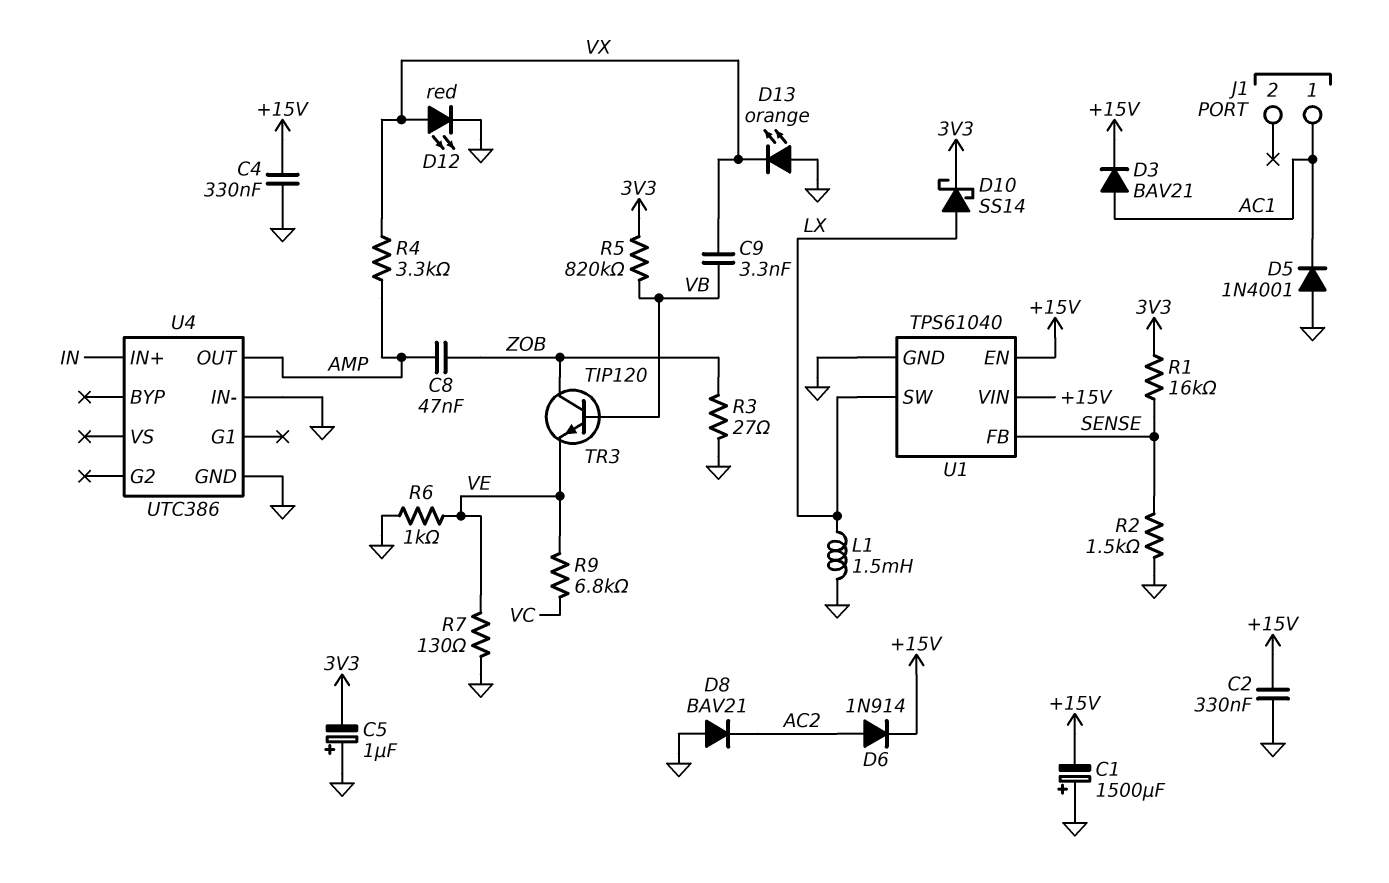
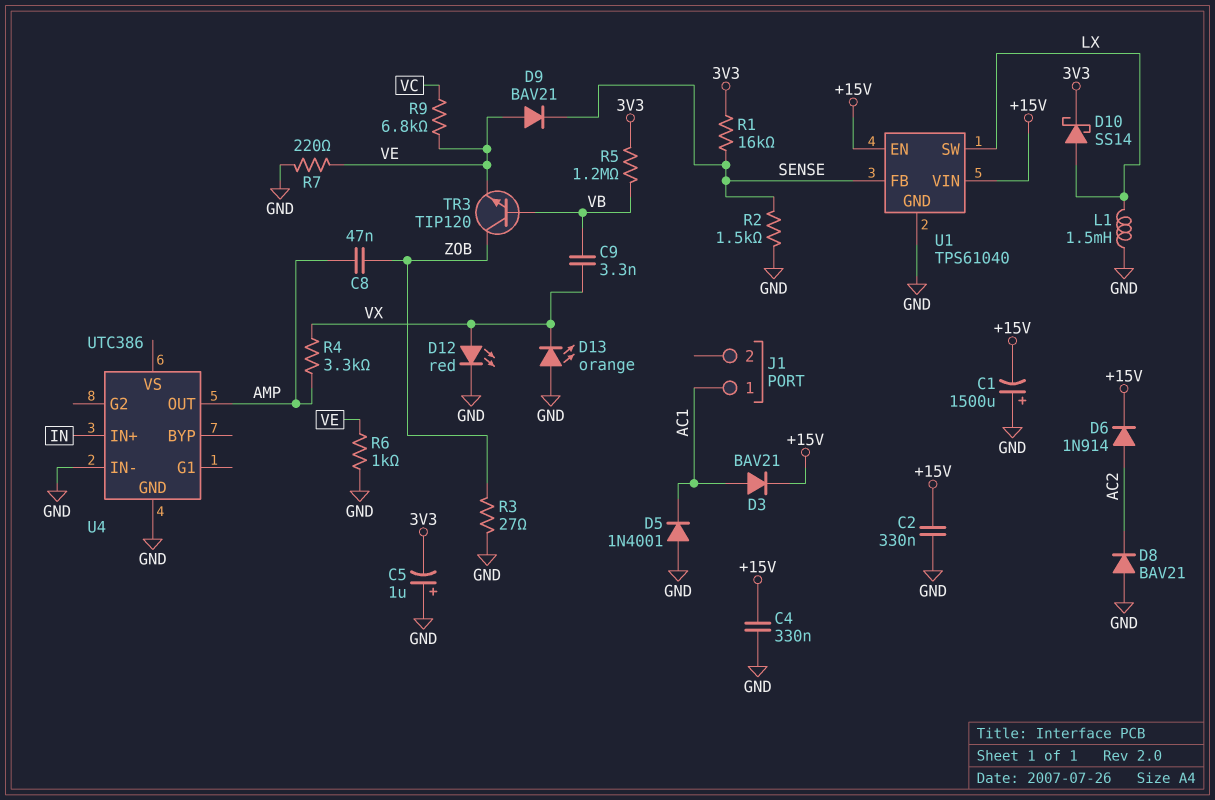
D9: none -> diode BAV21 (A VE, K SENSE)
R5: 820k (3V3, VB) -> 1.2M (3V3, VB)
R7: 130 (GND, VE) -> 220 (GND, VE)

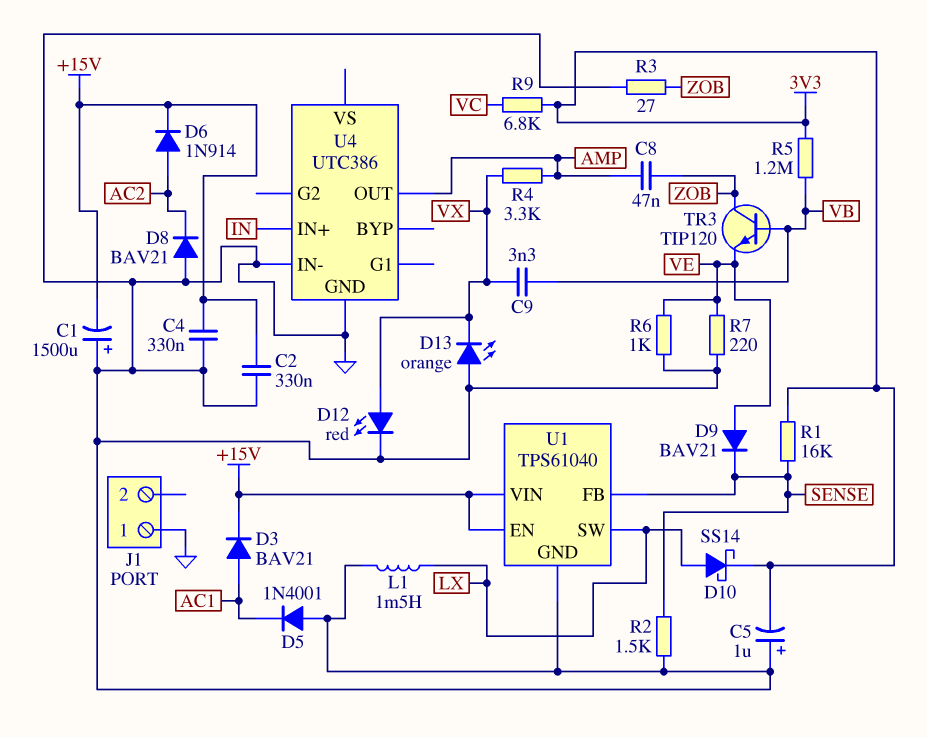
J1 pin 1: AC1 -> GND
R9: 6.8k (VC, VE) -> 6.8k (3V3, VC)

